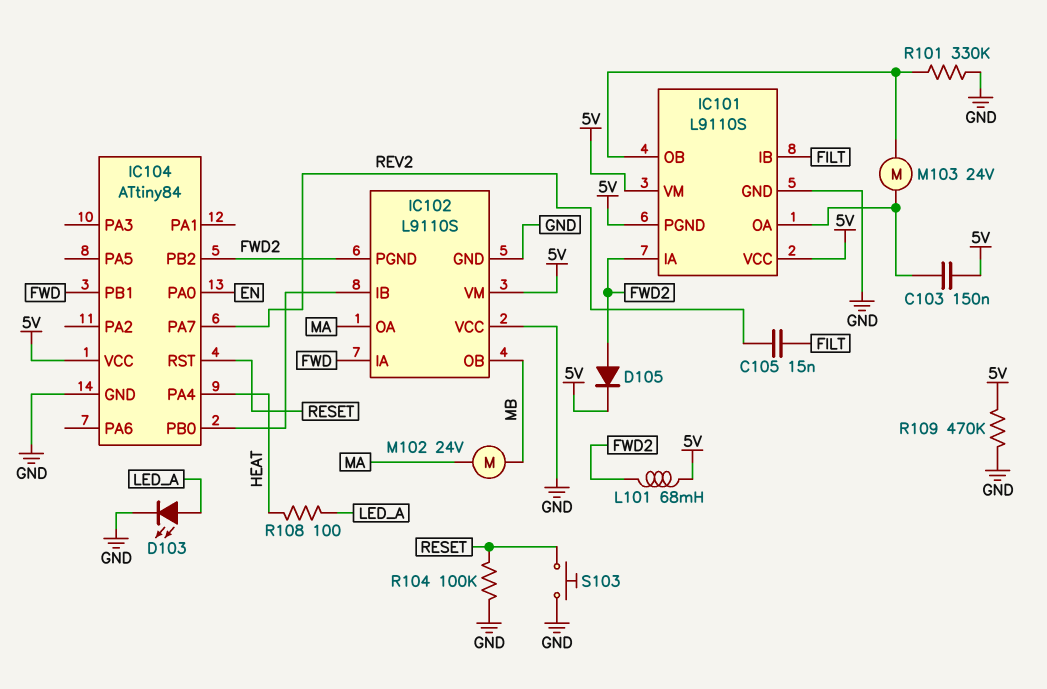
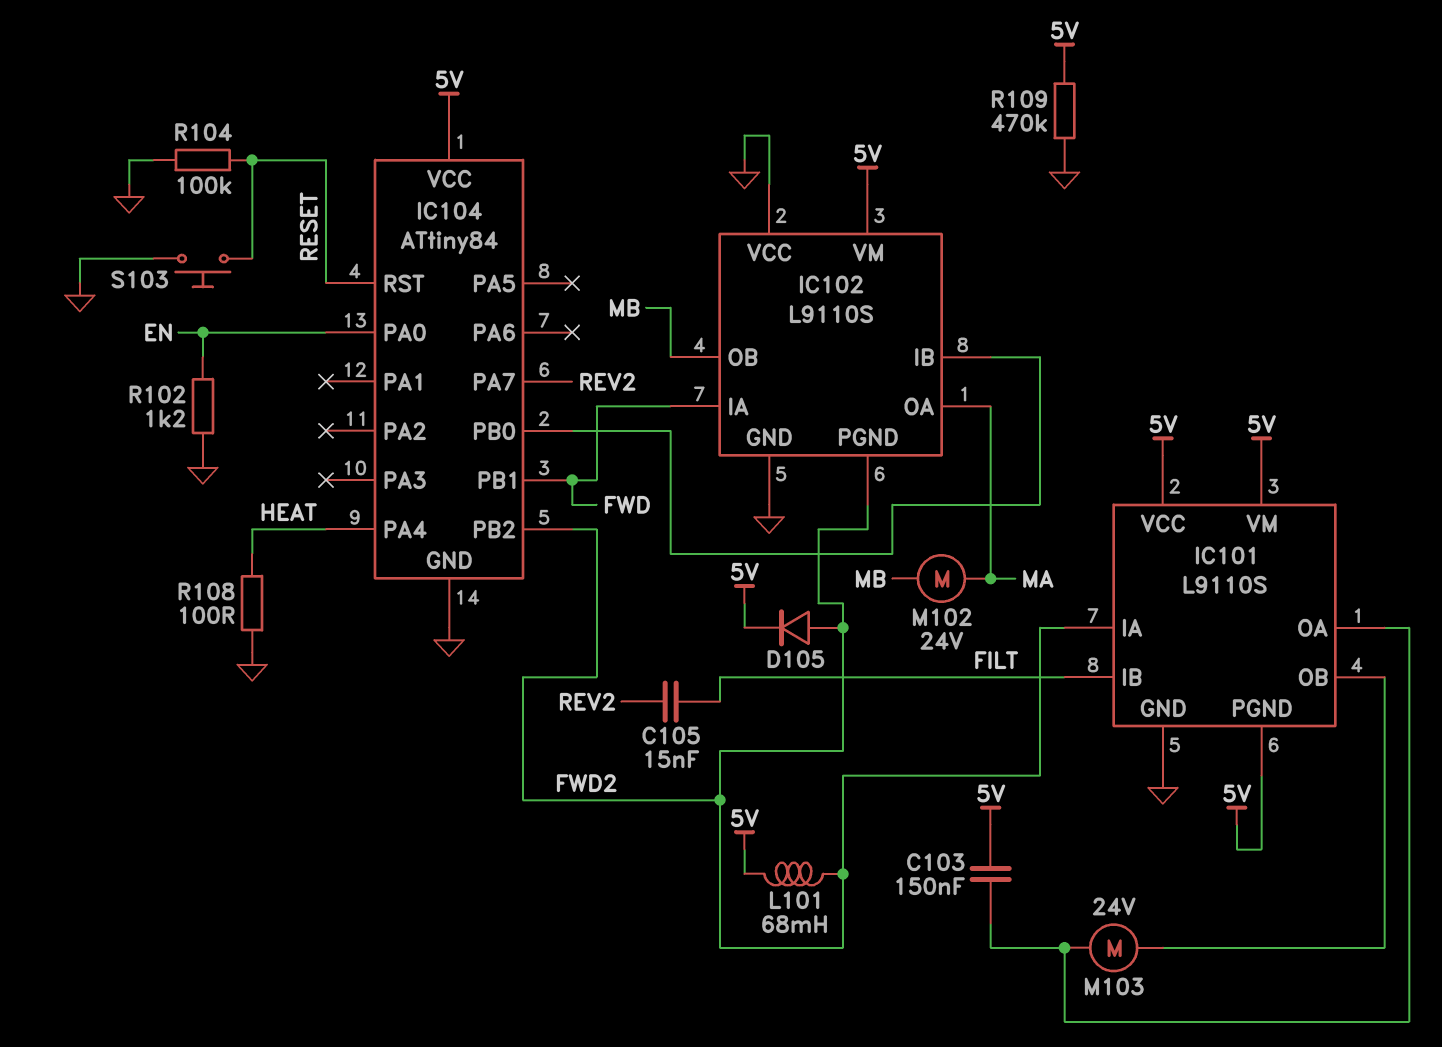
D103: LED (A LED_A, K GND) -> none
R101: 330k (GND, IC101/OB) -> none
R102: none -> 1.2k (EN, GND)
R108: 100 (HEAT, LED_A) -> 100 (GND, HEAT)

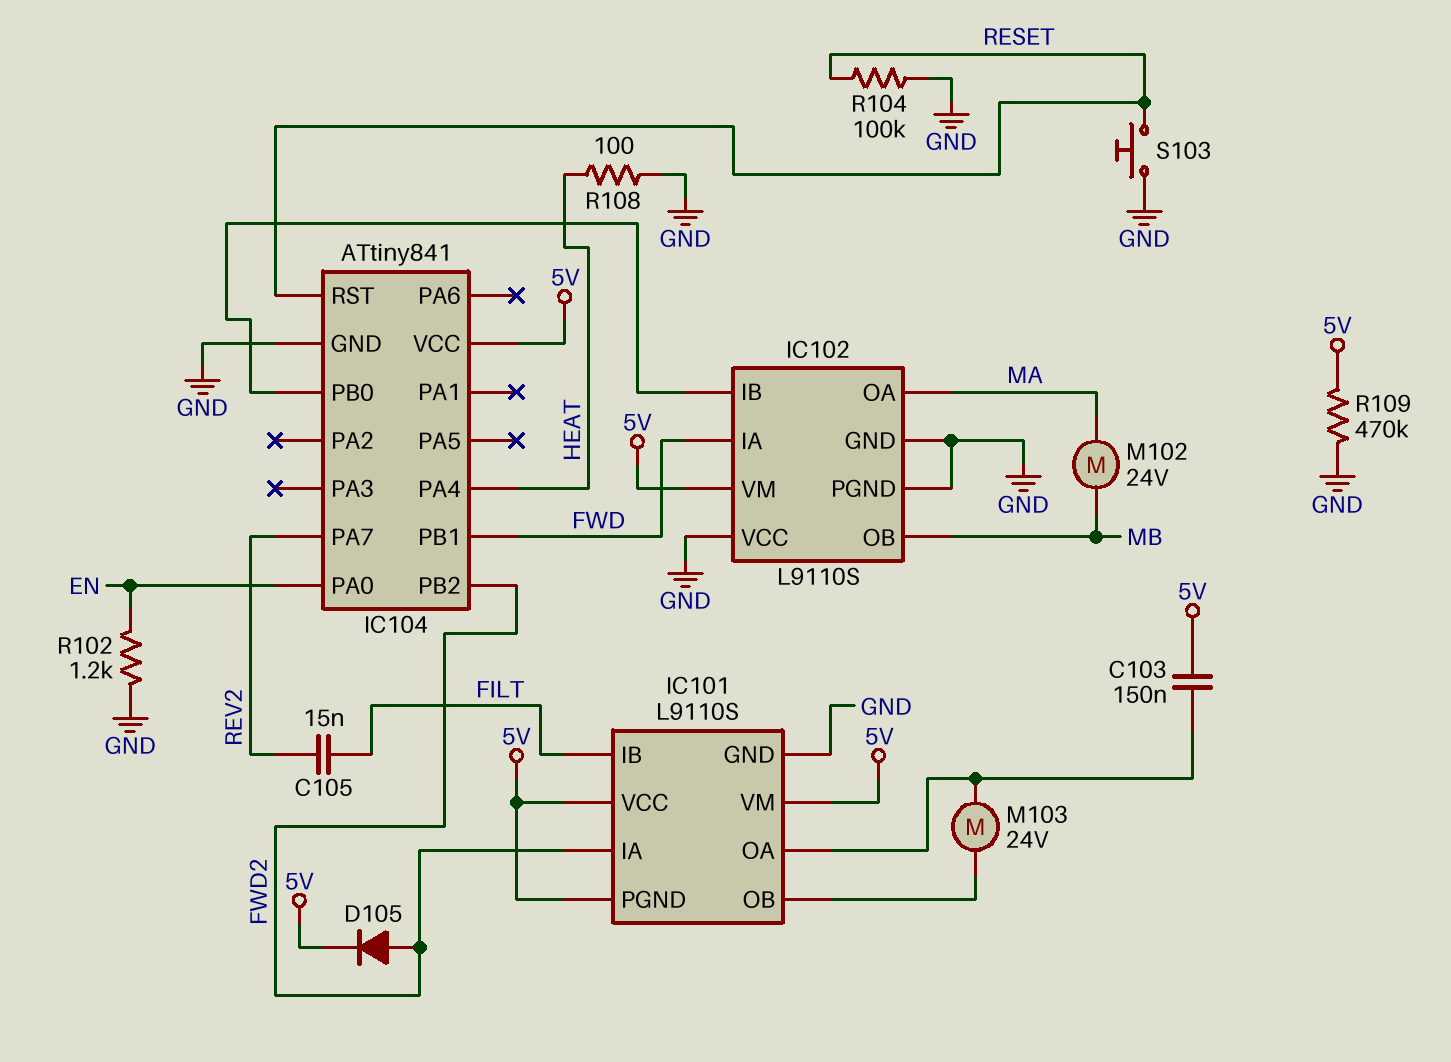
IC102 pin PGND: FWD2 -> GND
IC104: ATtiny84 -> ATtiny841
L101: 68mH (5V, FWD2) -> none

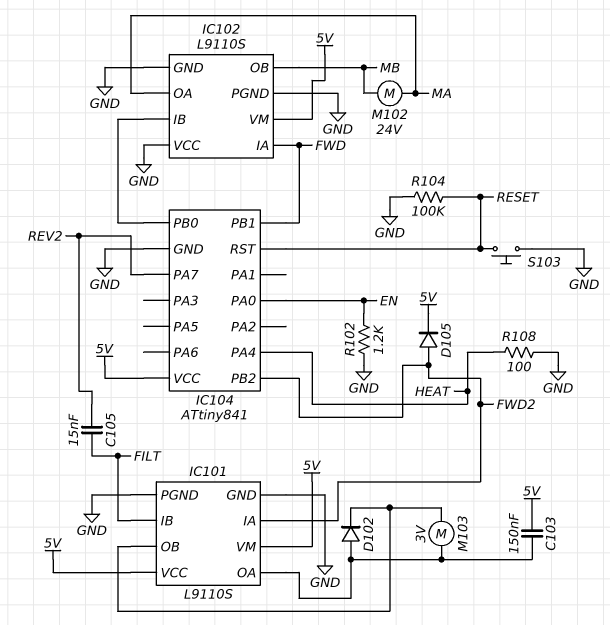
D102: none -> diode (A IC101/OA, K IC101/OB)
IC101 pin PGND: 5V -> GND
M103: motor 24V (IC101/OA, IC101/OB) -> motor 3V (IC101/OA, IC101/OB)
R109: 470k (5V, GND) -> none

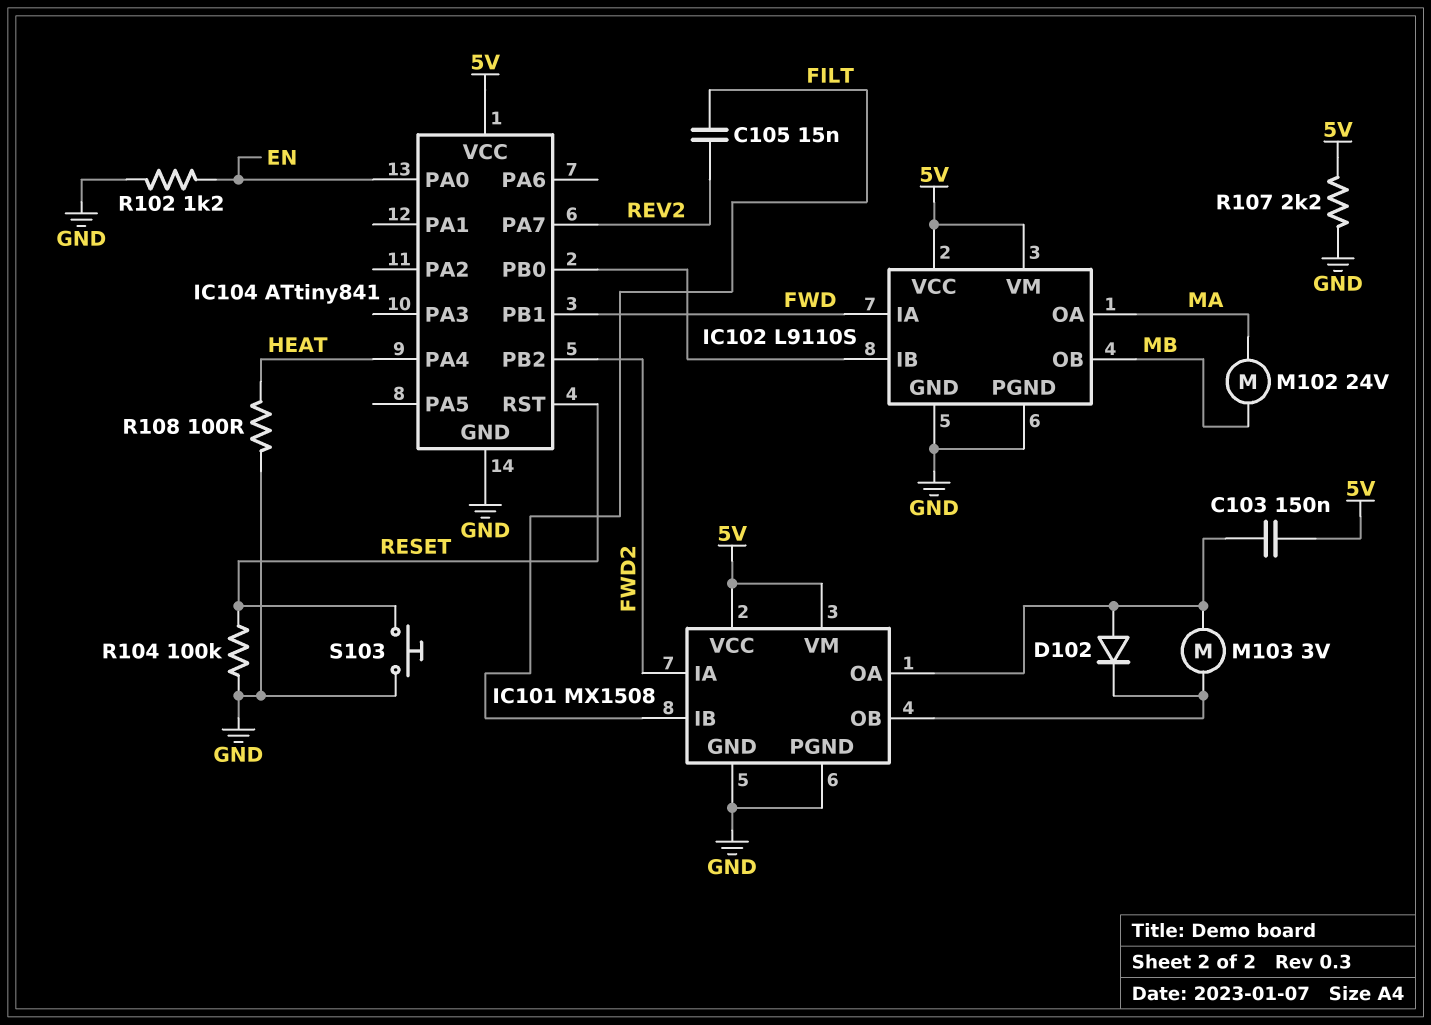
D105: diode (A FWD2, K 5V) -> none
IC101: L9110S -> MX1508
IC102 pin VCC: GND -> 5V
R107: none -> 2.2k (5V, GND)

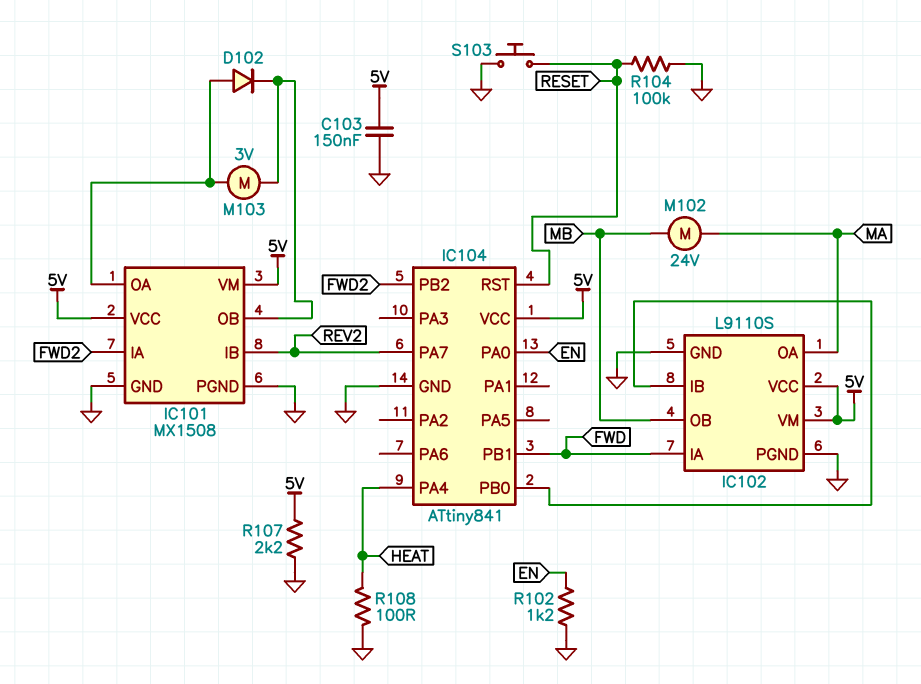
C103: 150nF (5V, IC101/OA) -> 150nF (5V, GND)
C105: 15nF (FILT, REV2) -> none
IC101 pin IB: FILT -> REV2

